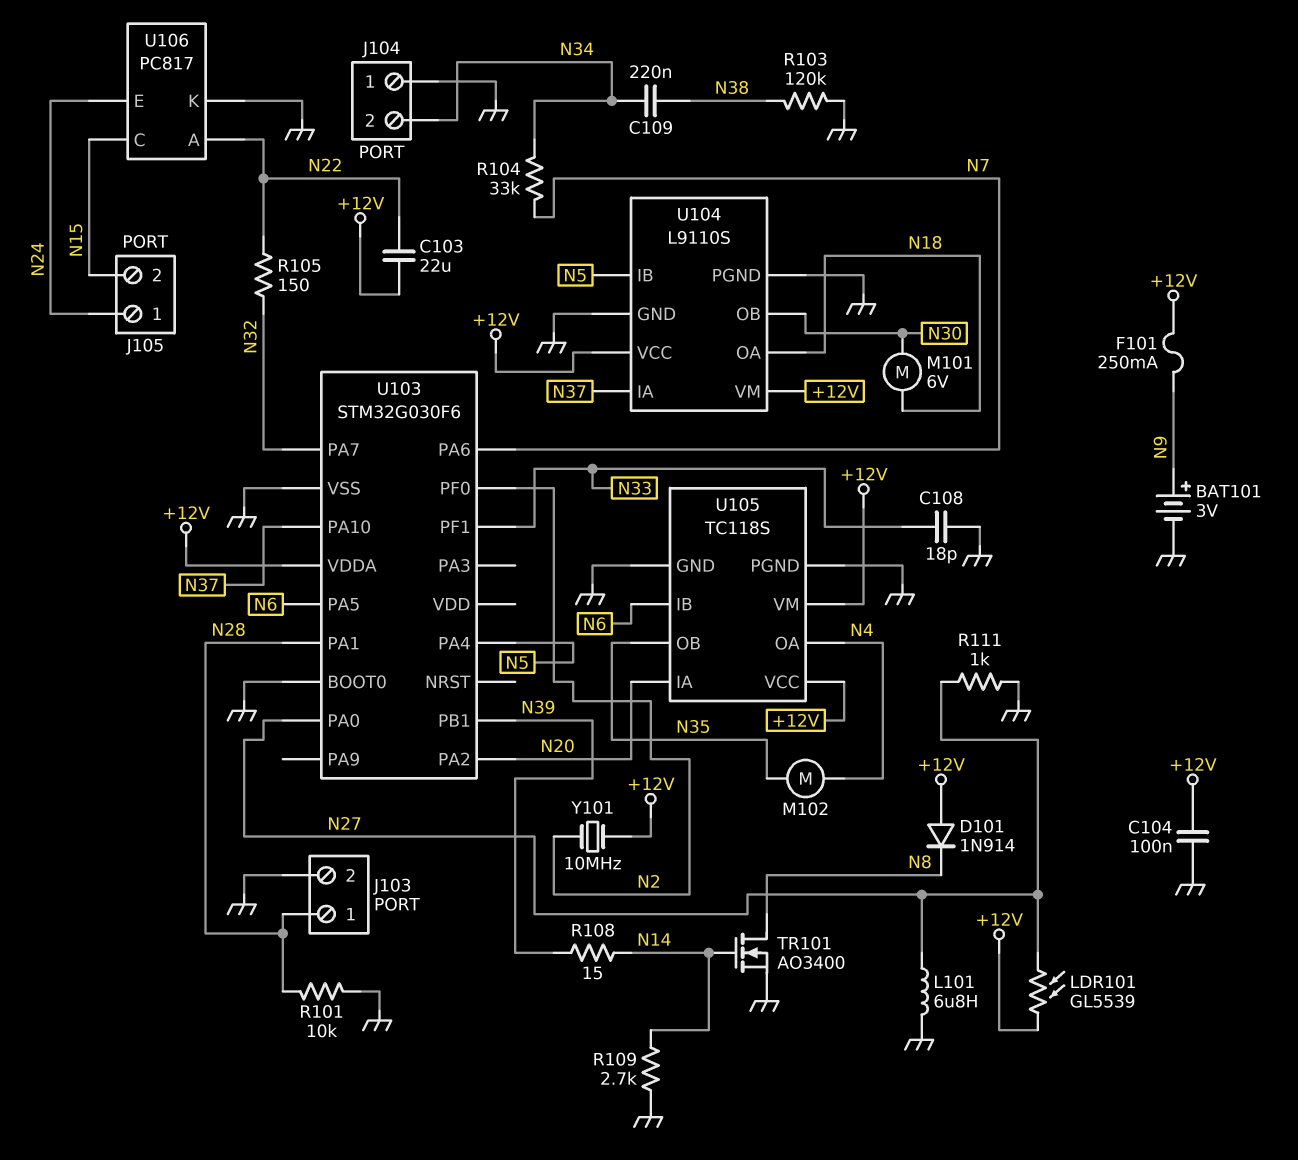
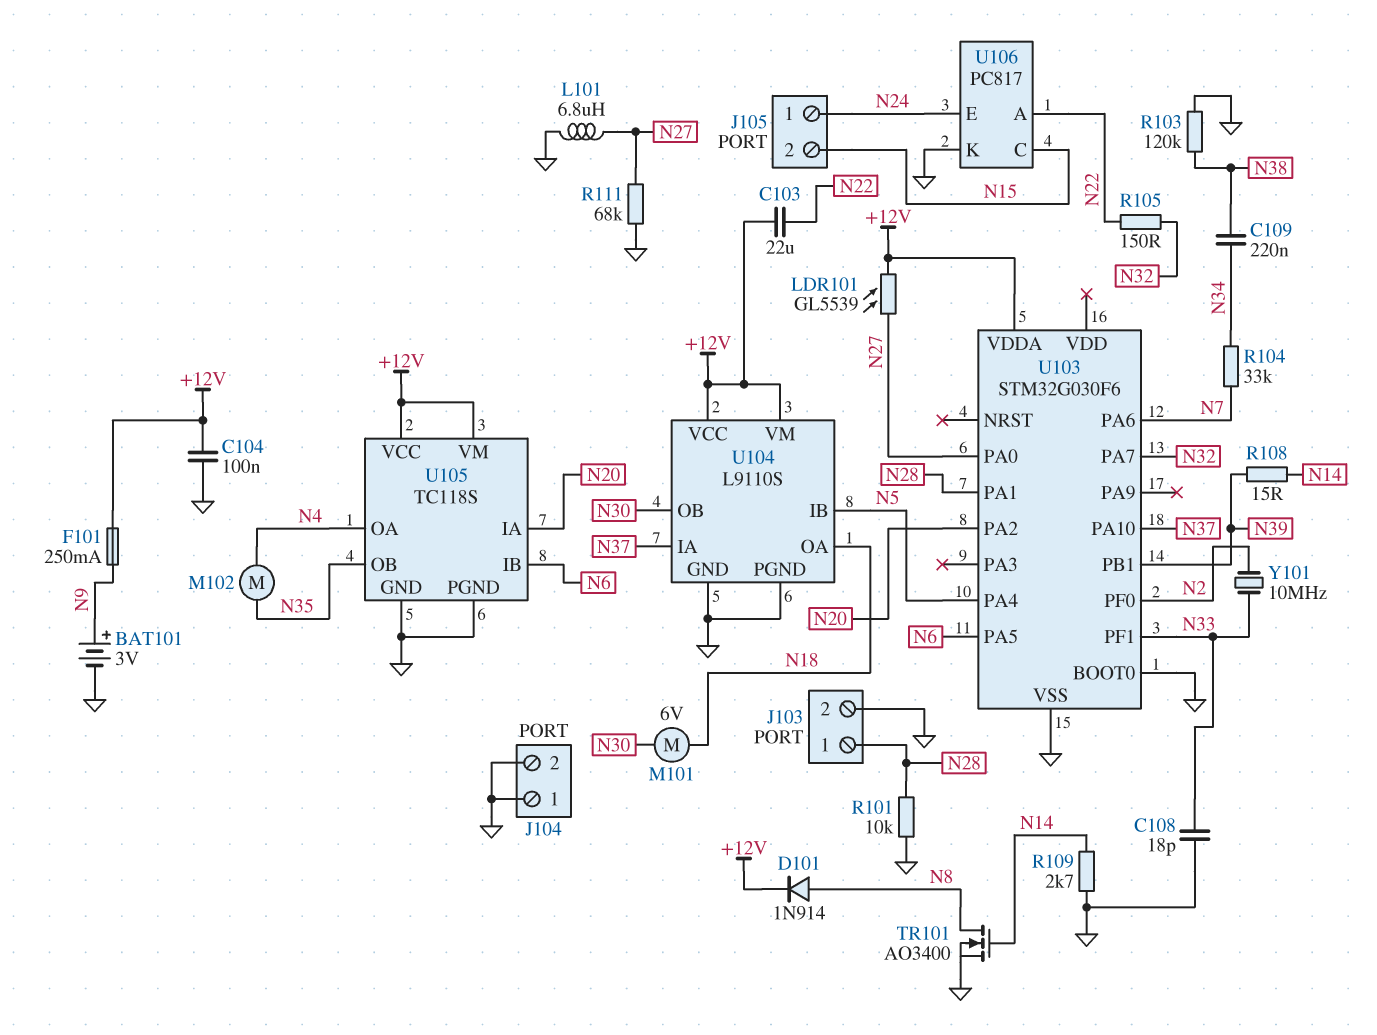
D101: diode 1N914 (A +12V, K N8) -> diode 1N914 (A N8, K +12V)
J104 pin 2: N34 -> GND
R111: 1k (GND, N27) -> 68k (GND, N27)
Y101: 10MHz (+12V, N2) -> 10MHz (N2, N33)

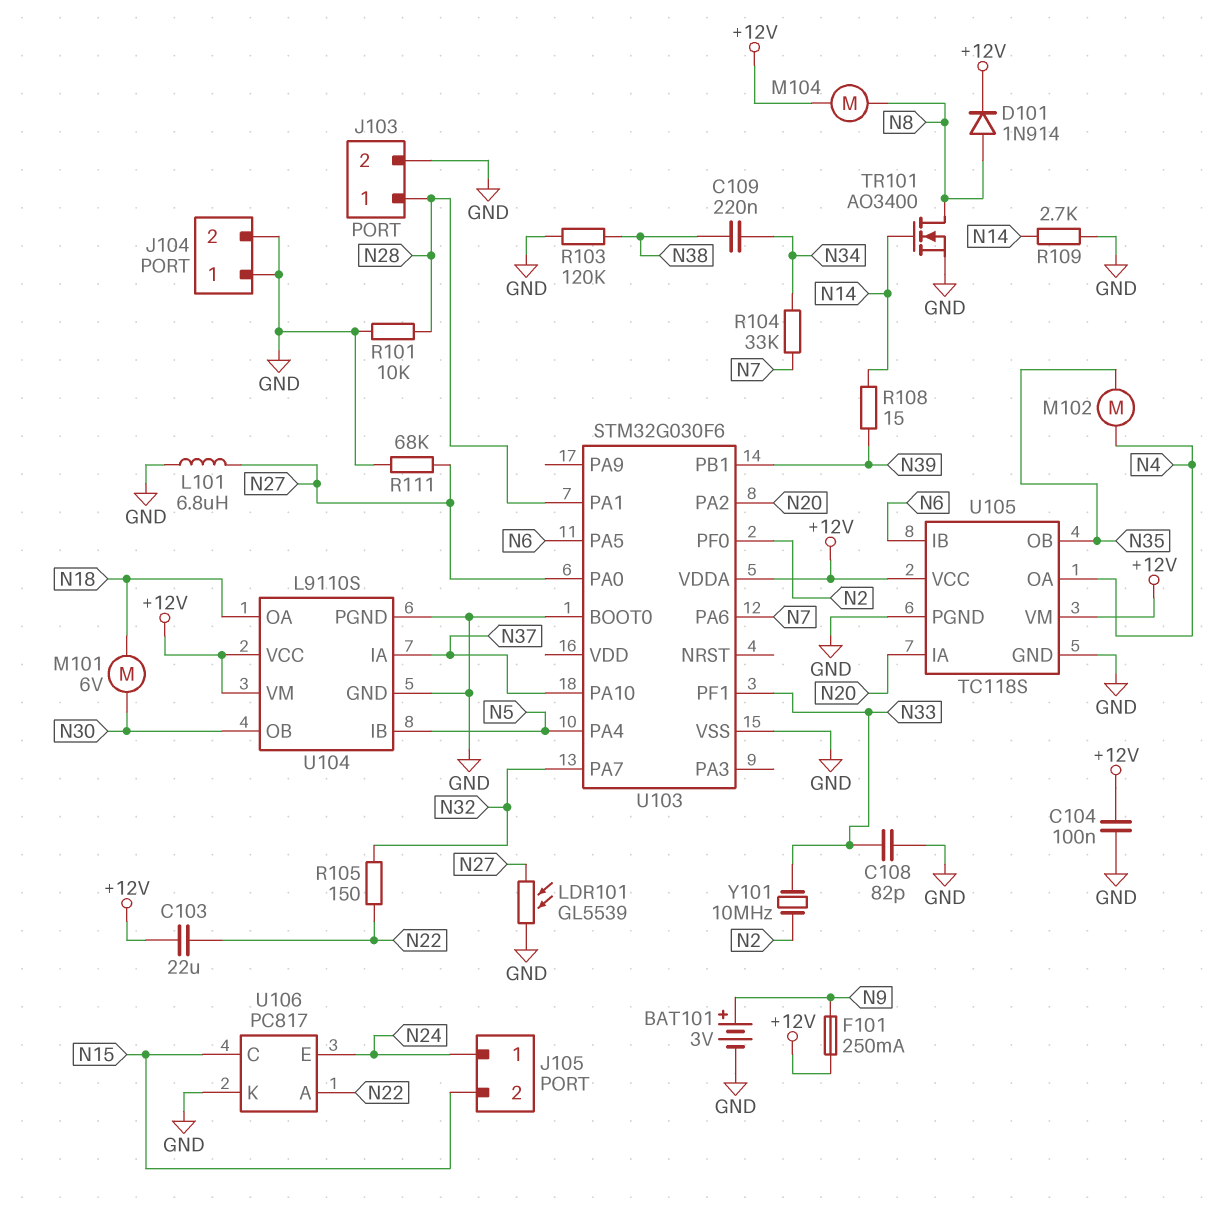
C108: 18pF (GND, N33) -> 82pF (GND, N33)
LDR101: GL5539 (+12V, N27) -> GL5539 (GND, N27)
M104: none -> motor (+12V, N8)

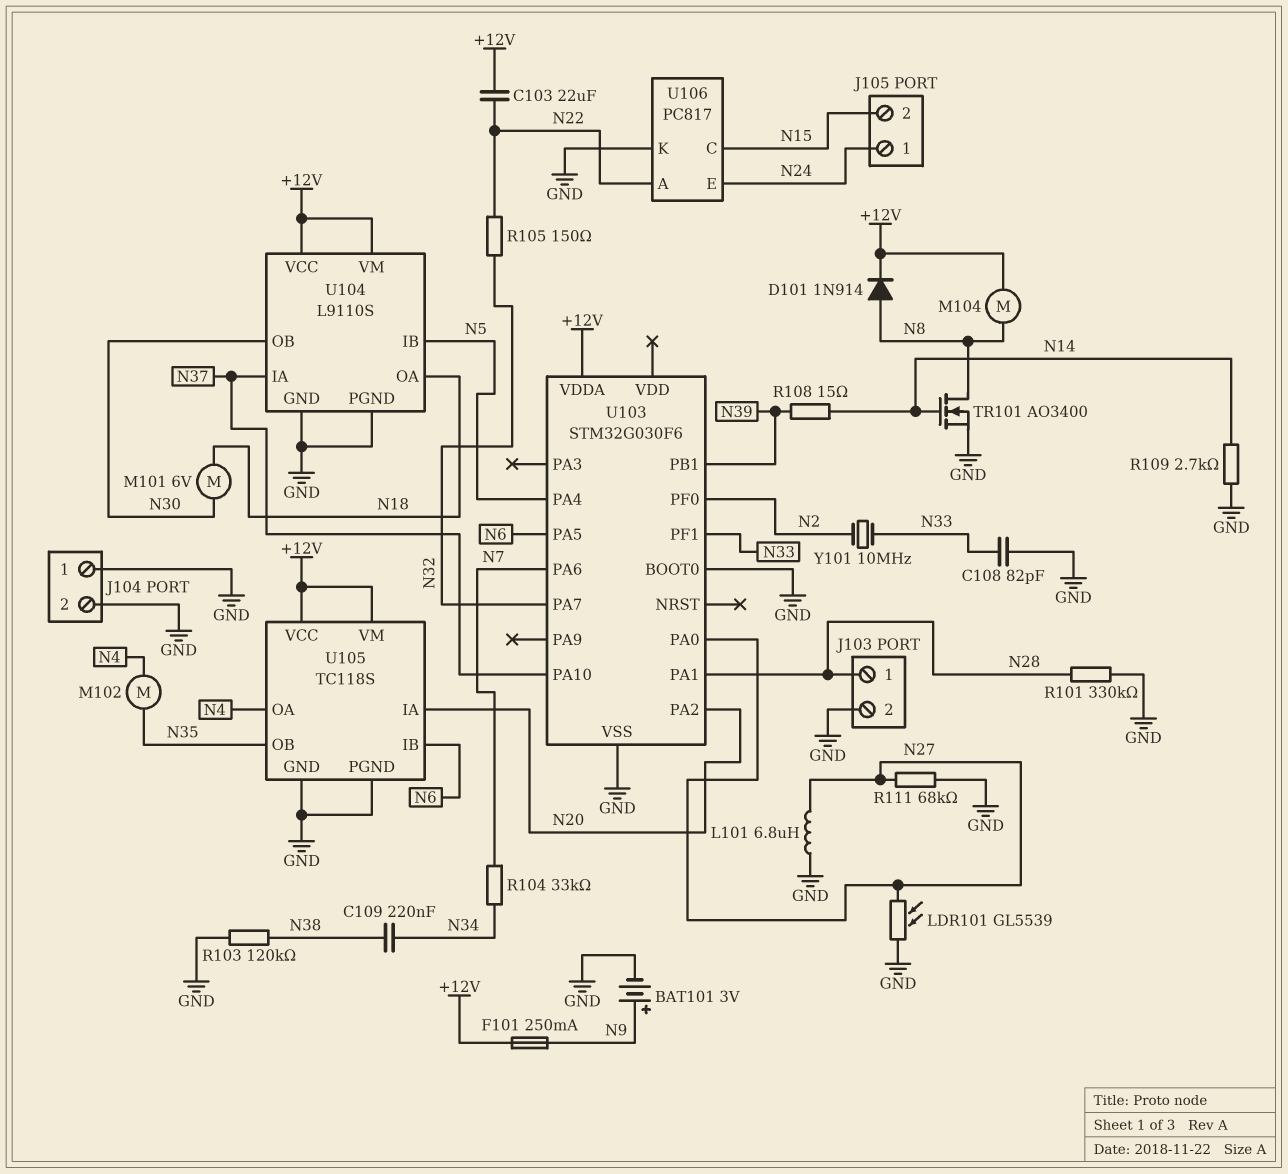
C104: 100nF (+12V, GND) -> none
R101: 10k (GND, N28) -> 330k (GND, N28)

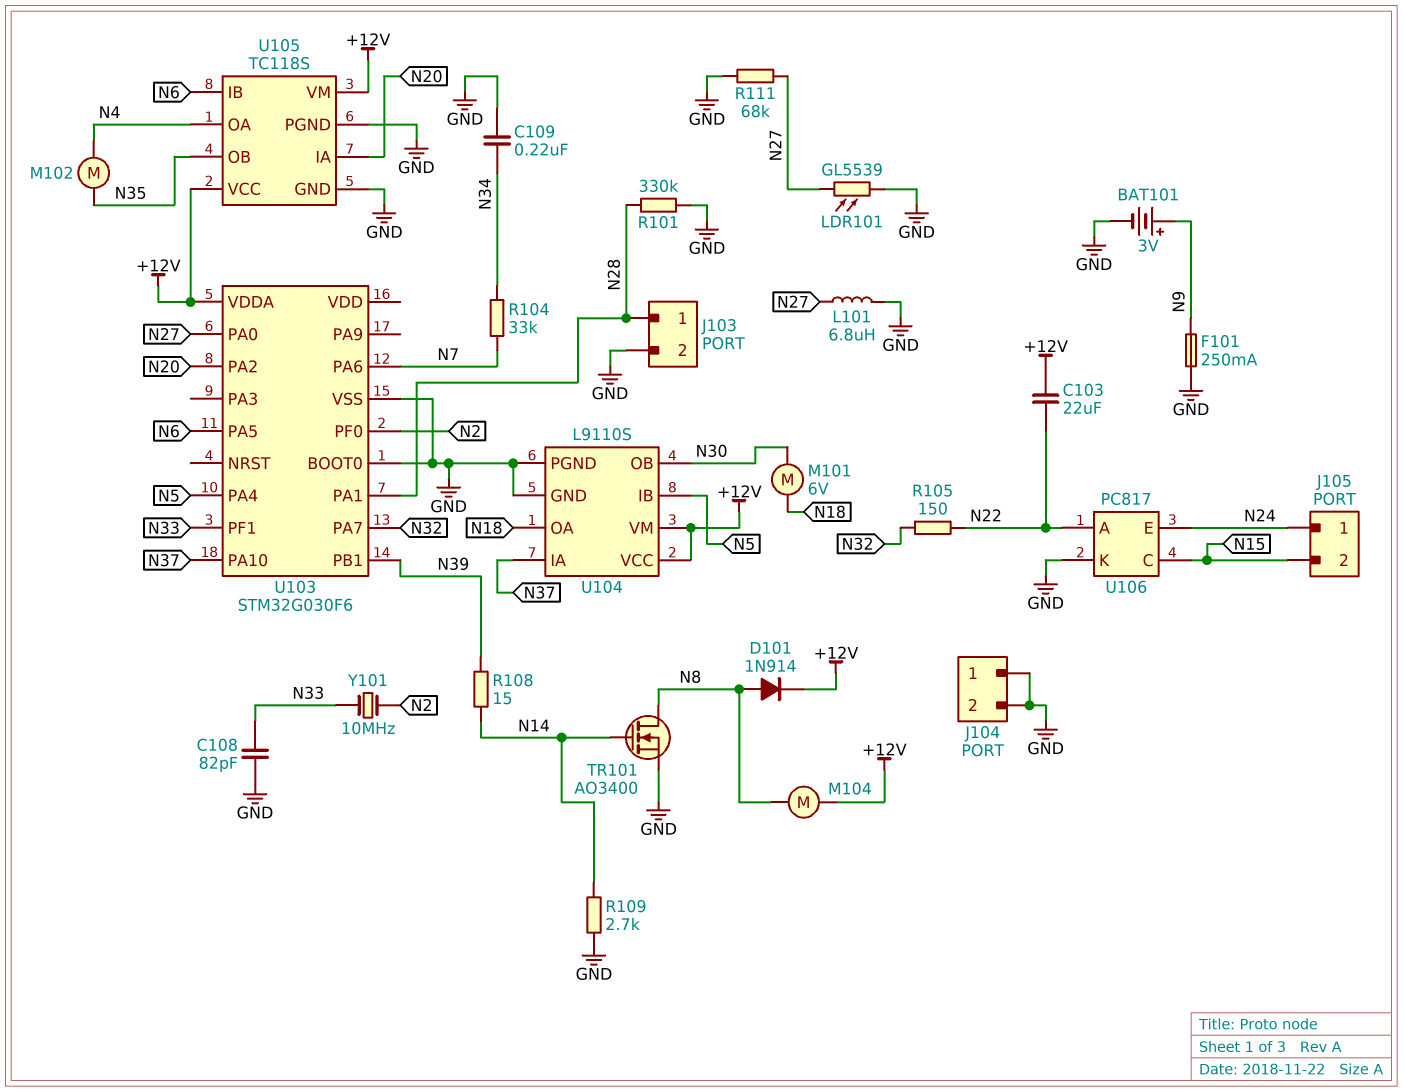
C109: 220nF (N34, N38) -> 220nF (GND, N34)
F101: 250mA (+12V, N9) -> 250mA (GND, N9)
R103: 120k (GND, N38) -> none

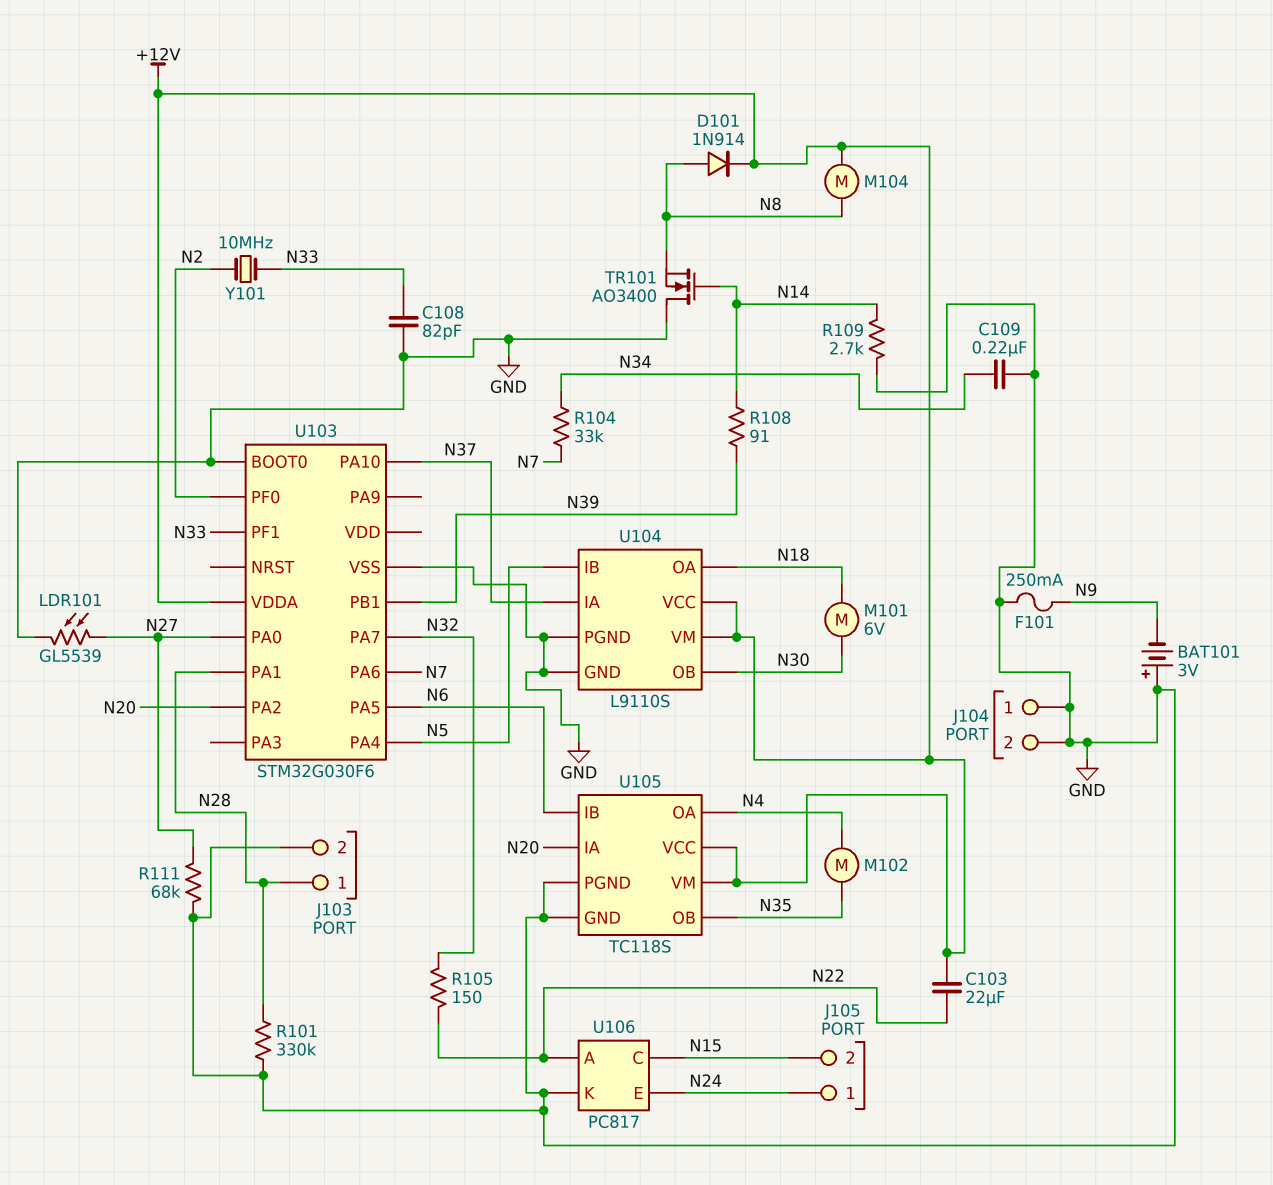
BAT101: 3V (plus N9, minus GND) -> 3V (plus GND, minus N9)
L101: 6.8uH (GND, N27) -> none
R108: 15 (N14, N39) -> 91 (N14, N39)
TR101: NMOS AO3400 (G N14, D N8, S GND) -> NMOS AO3400 (G N14, D GND, S N8)

